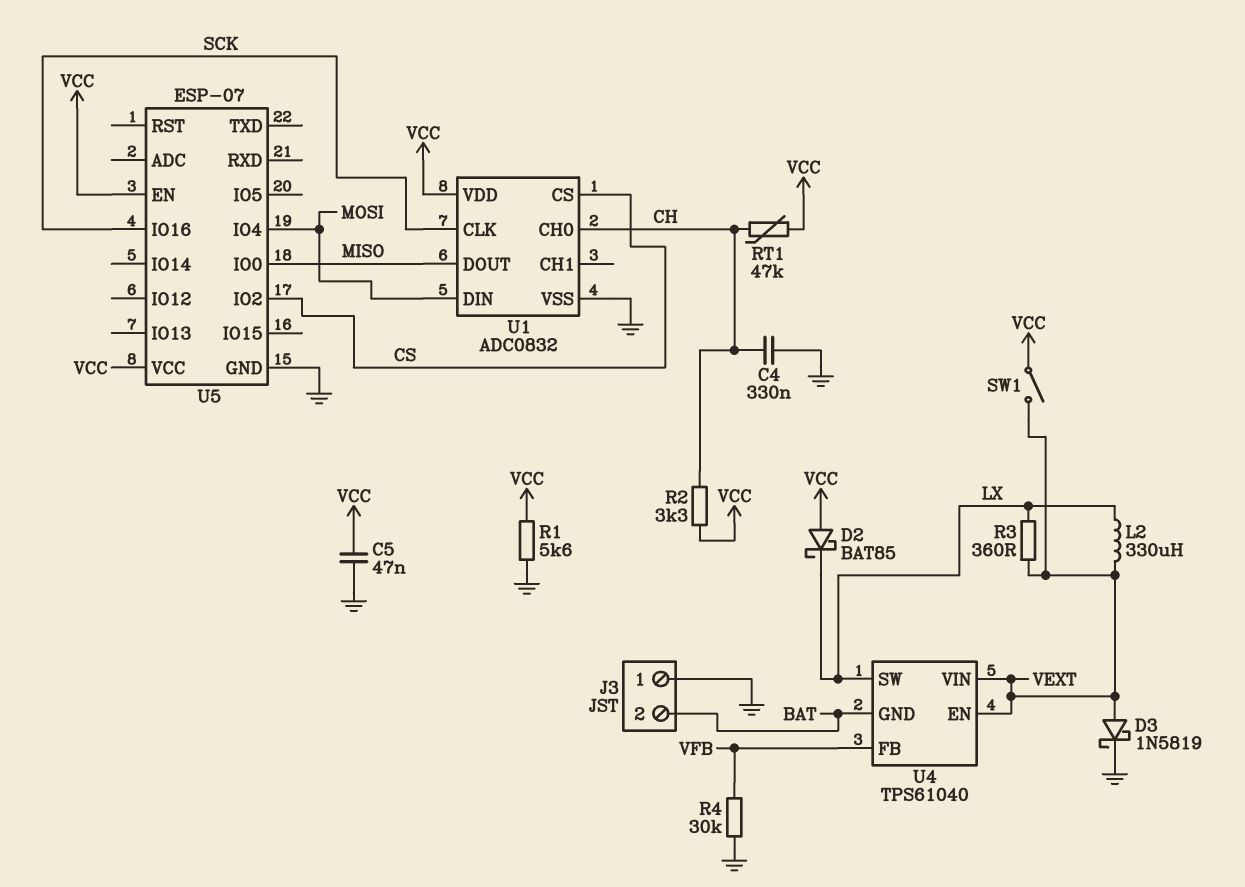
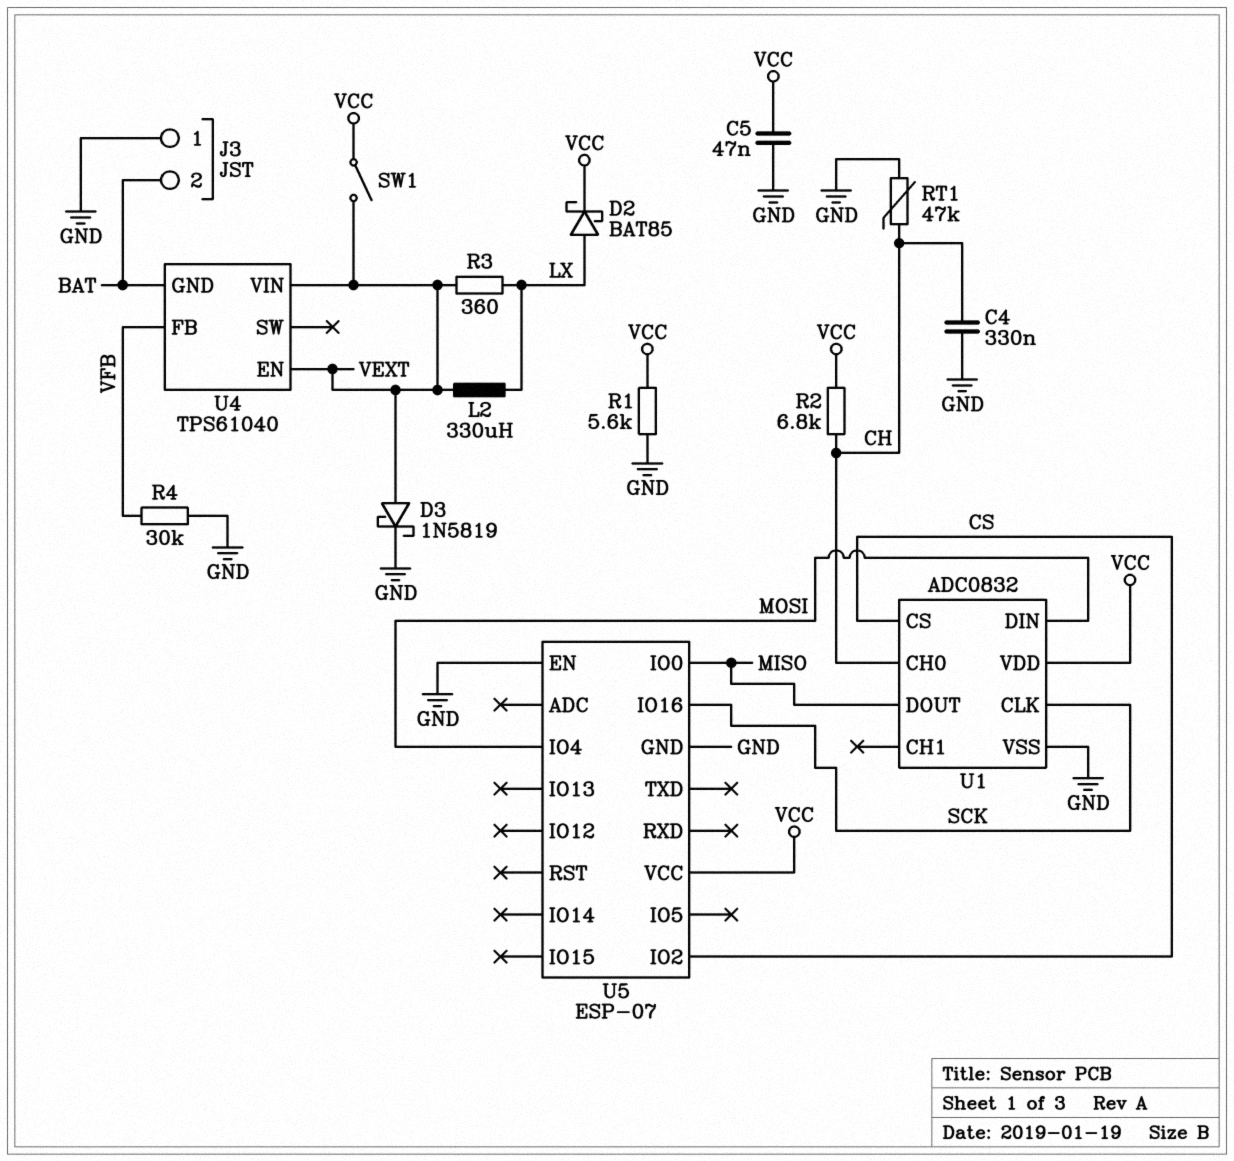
D2: schottky BAT85 (A VCC, K LX) -> schottky BAT85 (A LX, K VCC)
R2: 3.3k (CH, VCC) -> 6.8k (CH, VCC)
RT1: 47k (CH, VCC) -> 47k (CH, GND)
U4 pin SW: LX -> none
U5 pin EN: VCC -> GND

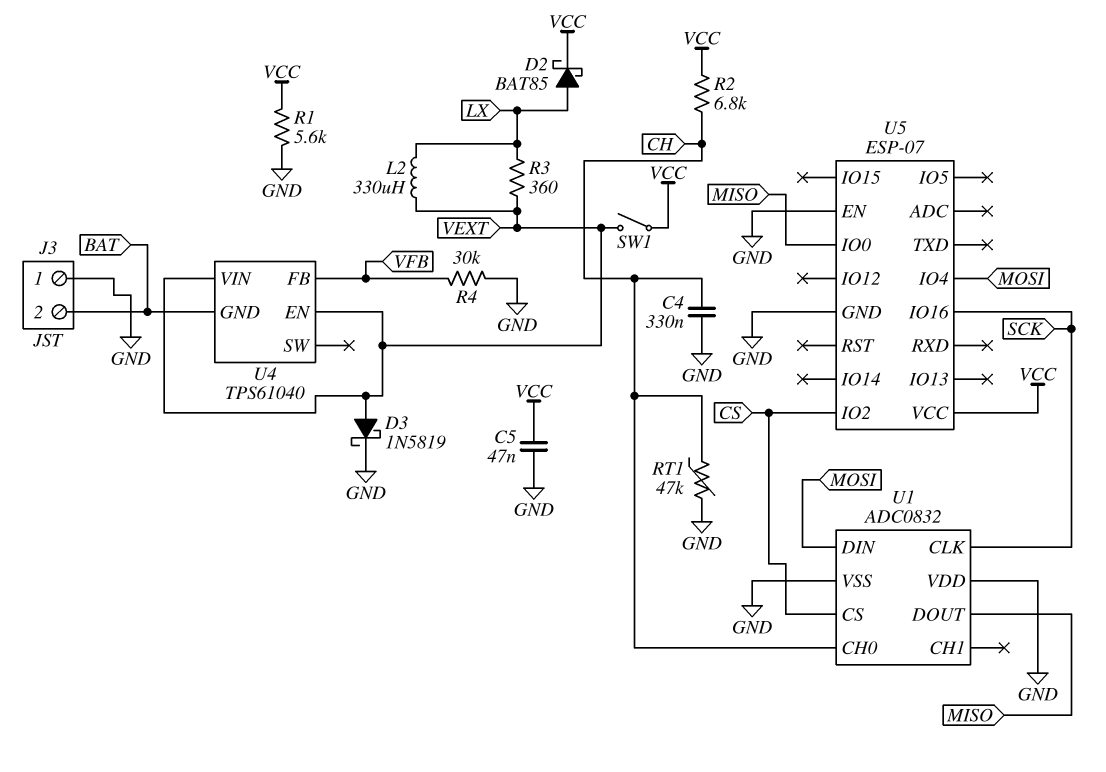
U1 pin VDD: VCC -> GND

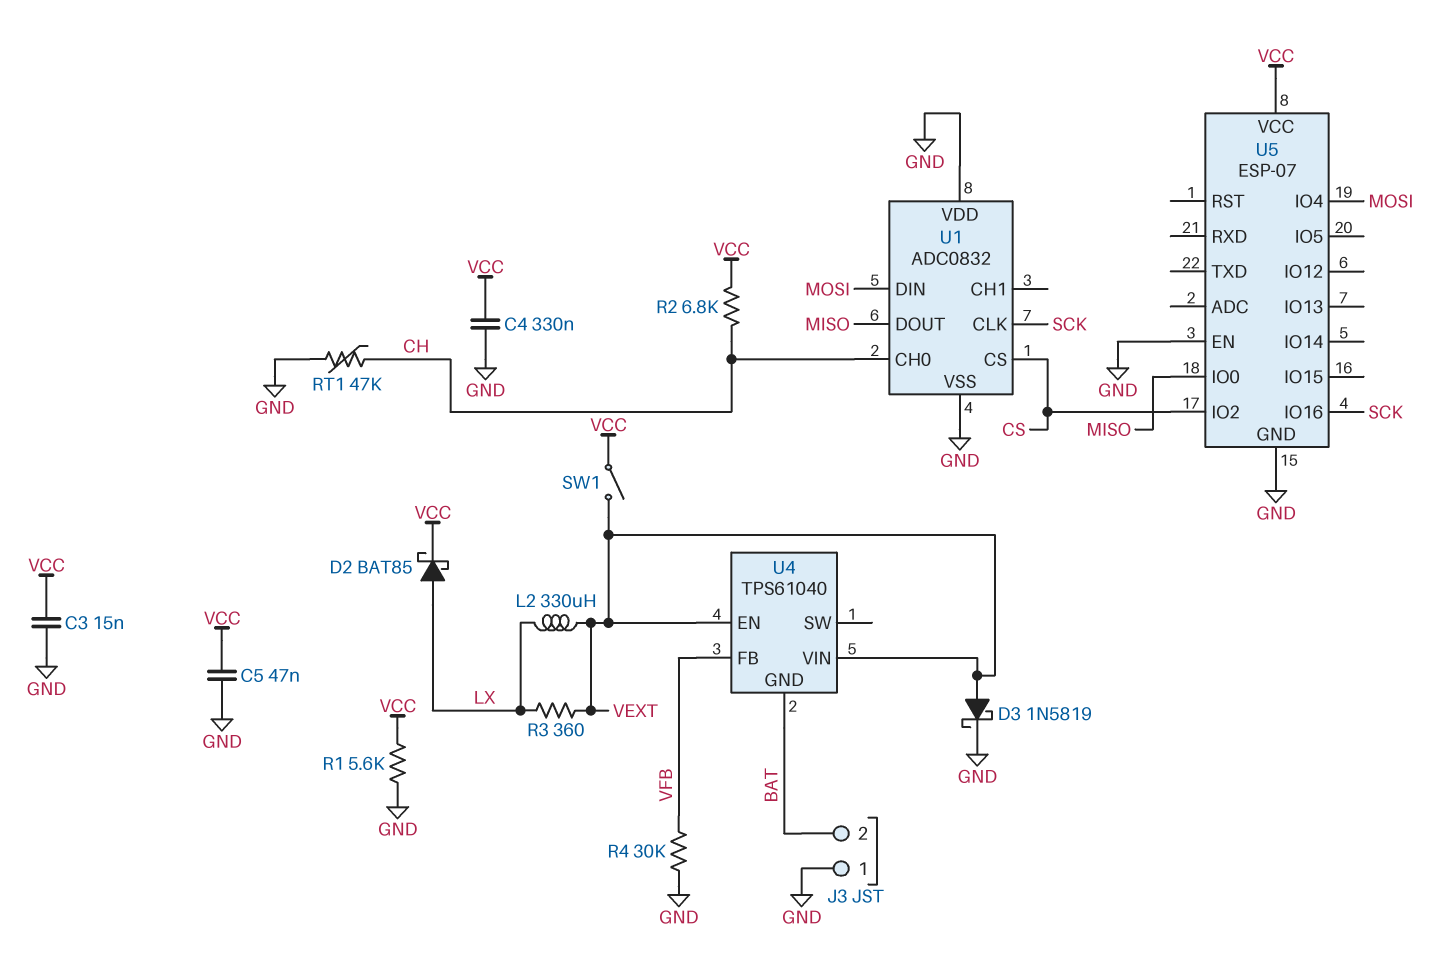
C3: none -> 15nF (GND, VCC)
C4: 330nF (CH, GND) -> 330nF (GND, VCC)

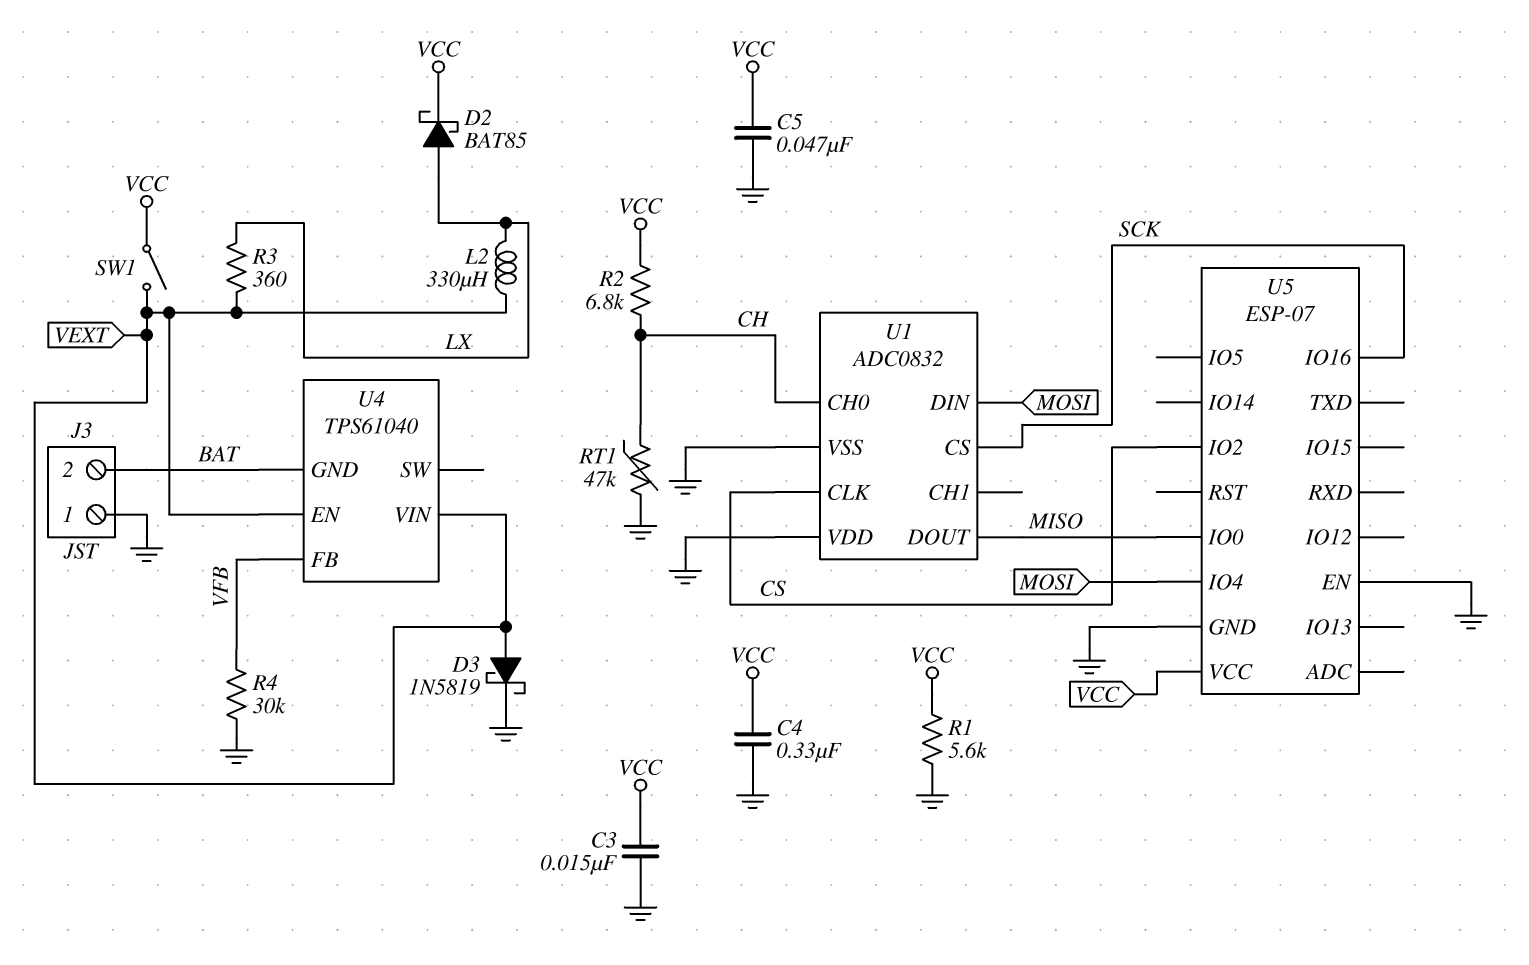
U1 pin CLK: SCK -> CS
U1 pin CS: CS -> SCK

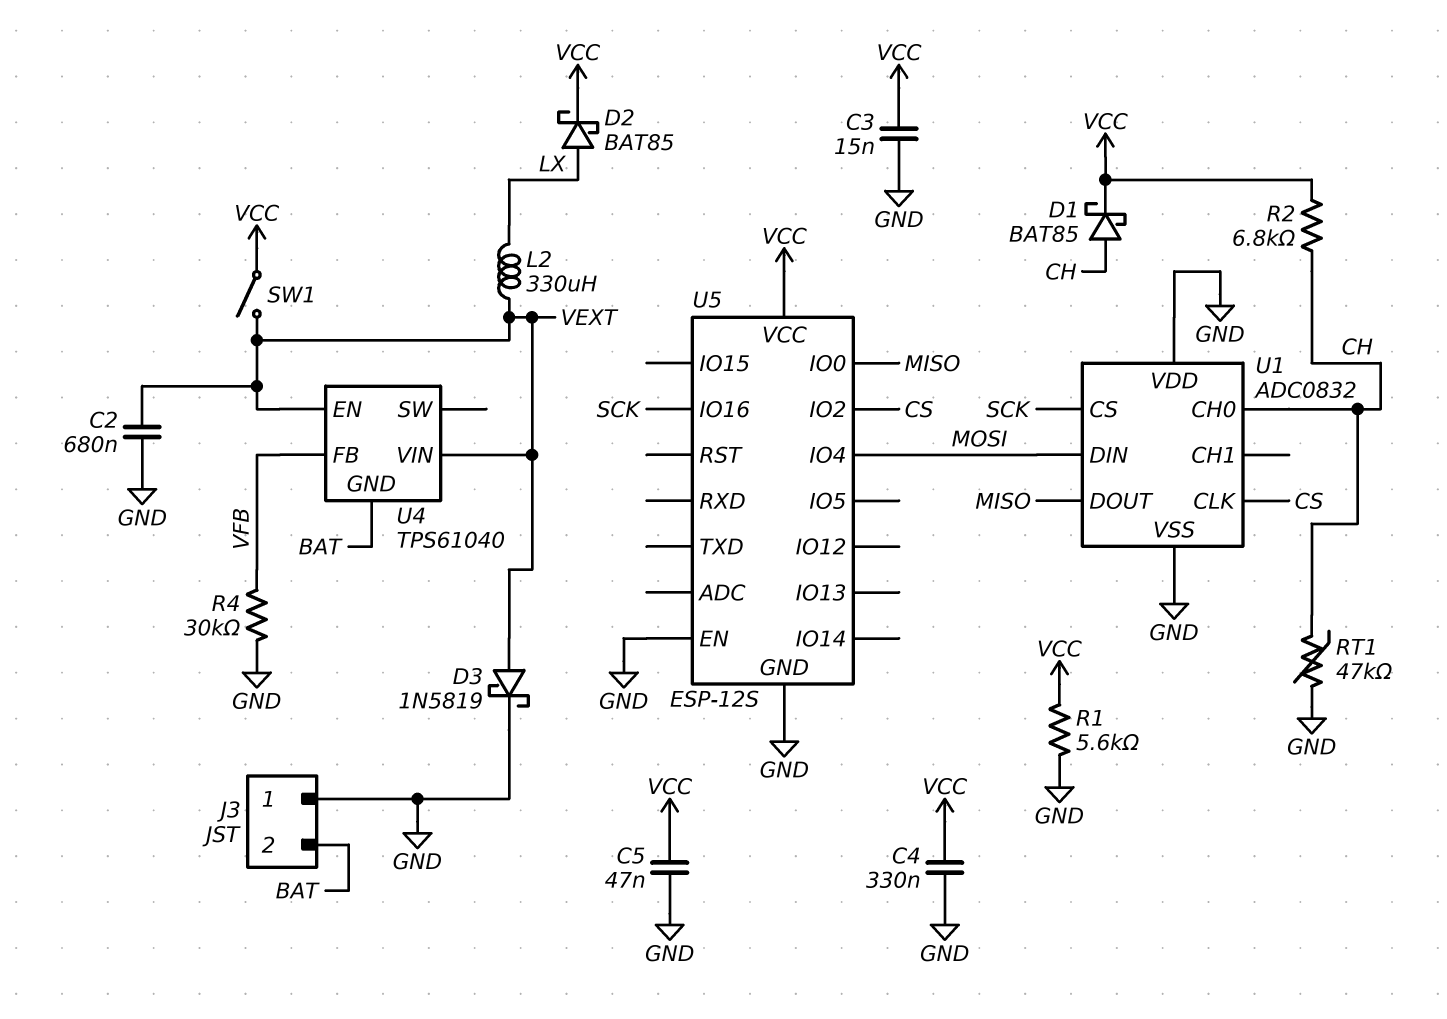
C2: none -> 680nF (GND, VEXT)
D1: none -> schottky BAT85 (A CH, K VCC)
R3: 360 (LX, VEXT) -> none
U5: ESP-07 -> ESP-12S

